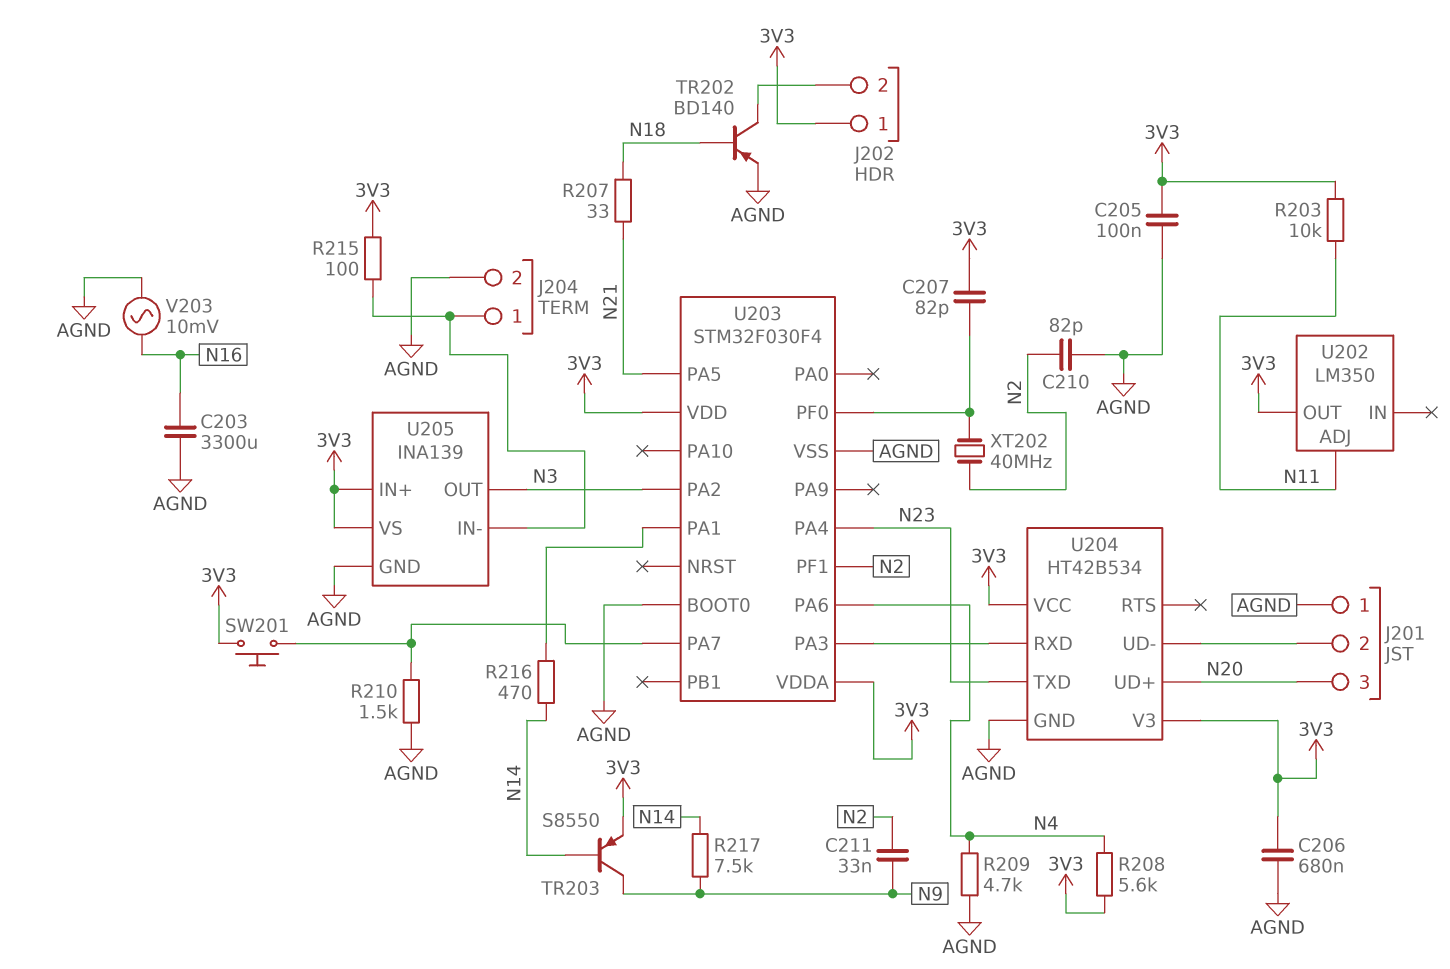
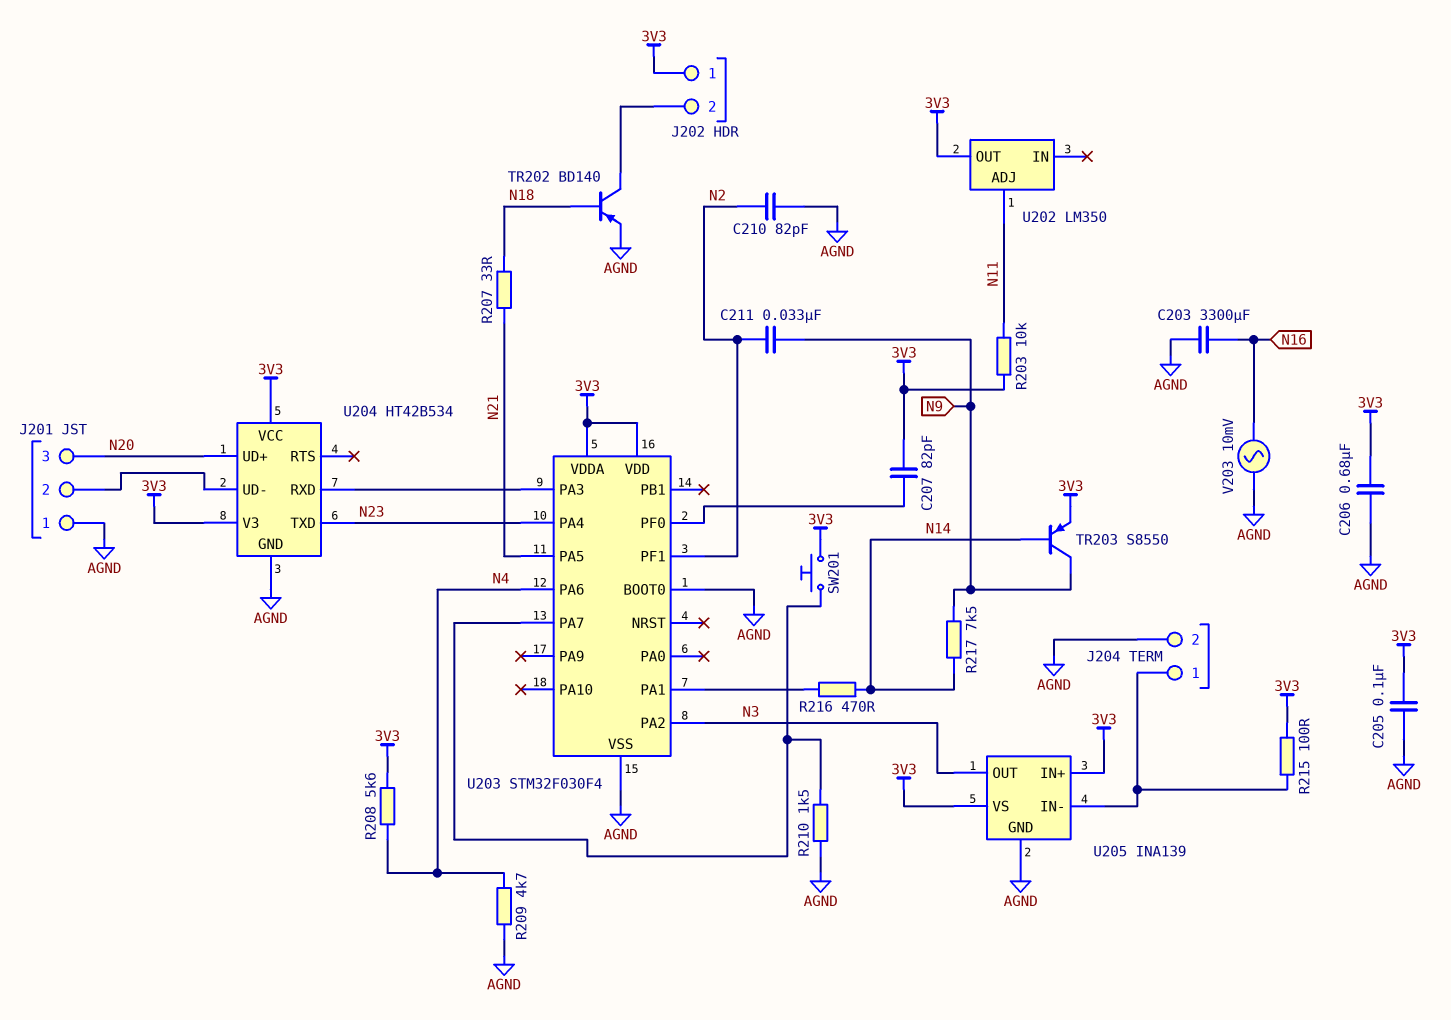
XT202: 40MHz (N2, U203/PF0) -> none

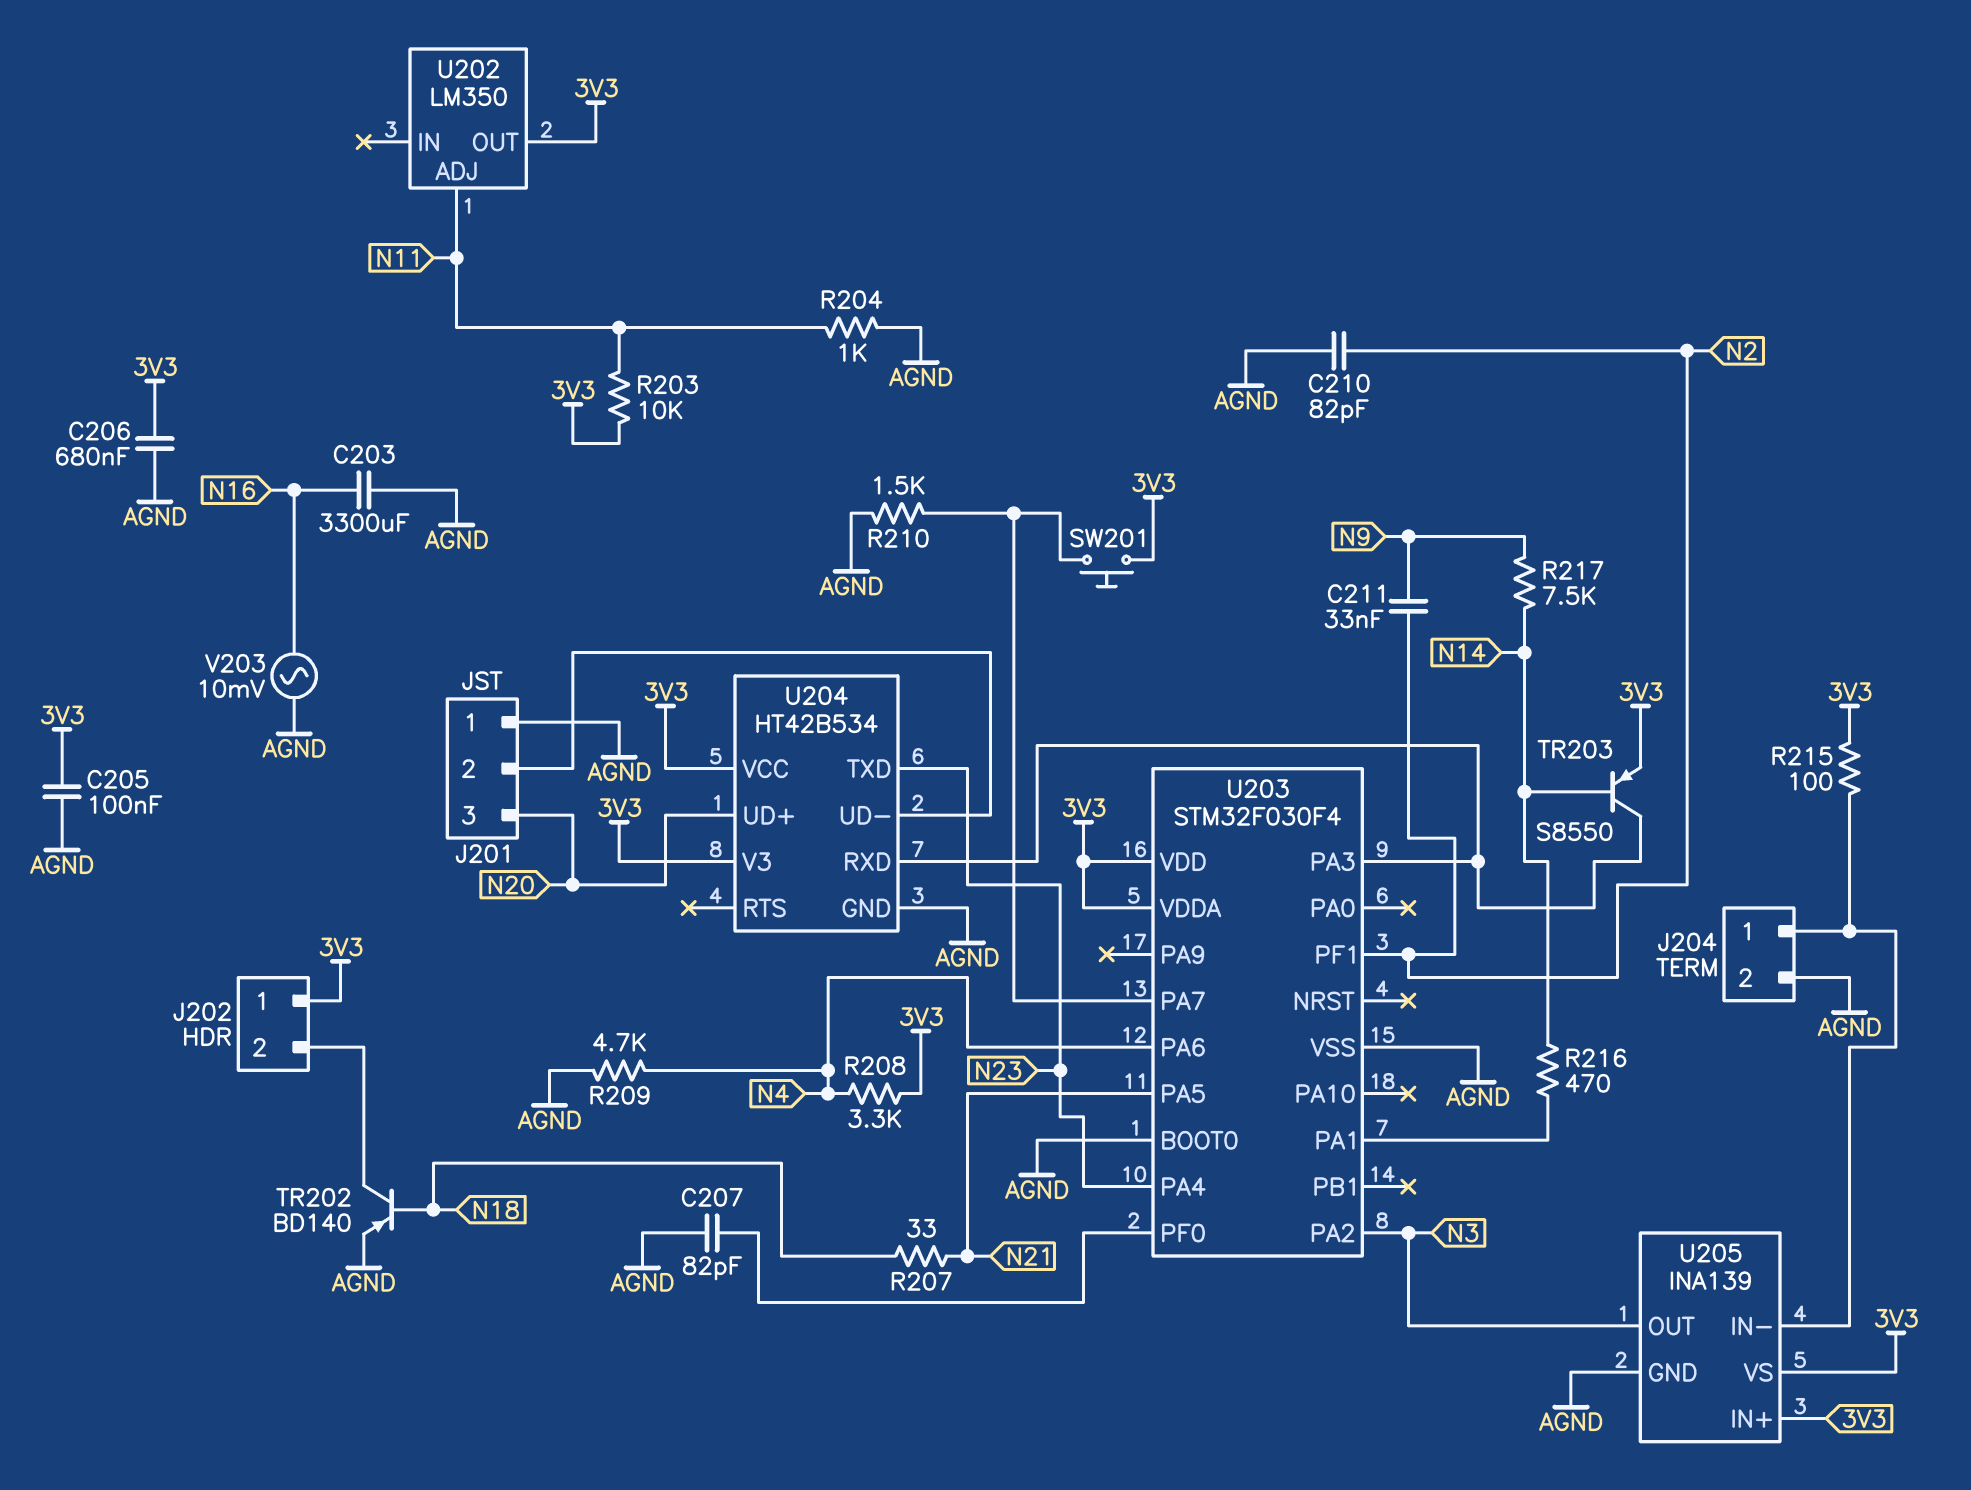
C207: 82pF (3V3, U203/PF0) -> 82pF (AGND, U203/PF0)
R204: none -> 1k (AGND, N11)
R208: 5.6k (3V3, N4) -> 3.3k (3V3, N4)
TR203: PNP S8550 (B N14, C N9, E 3V3) -> PNP S8550 (B N14, C U203/PA3, E 3V3)

